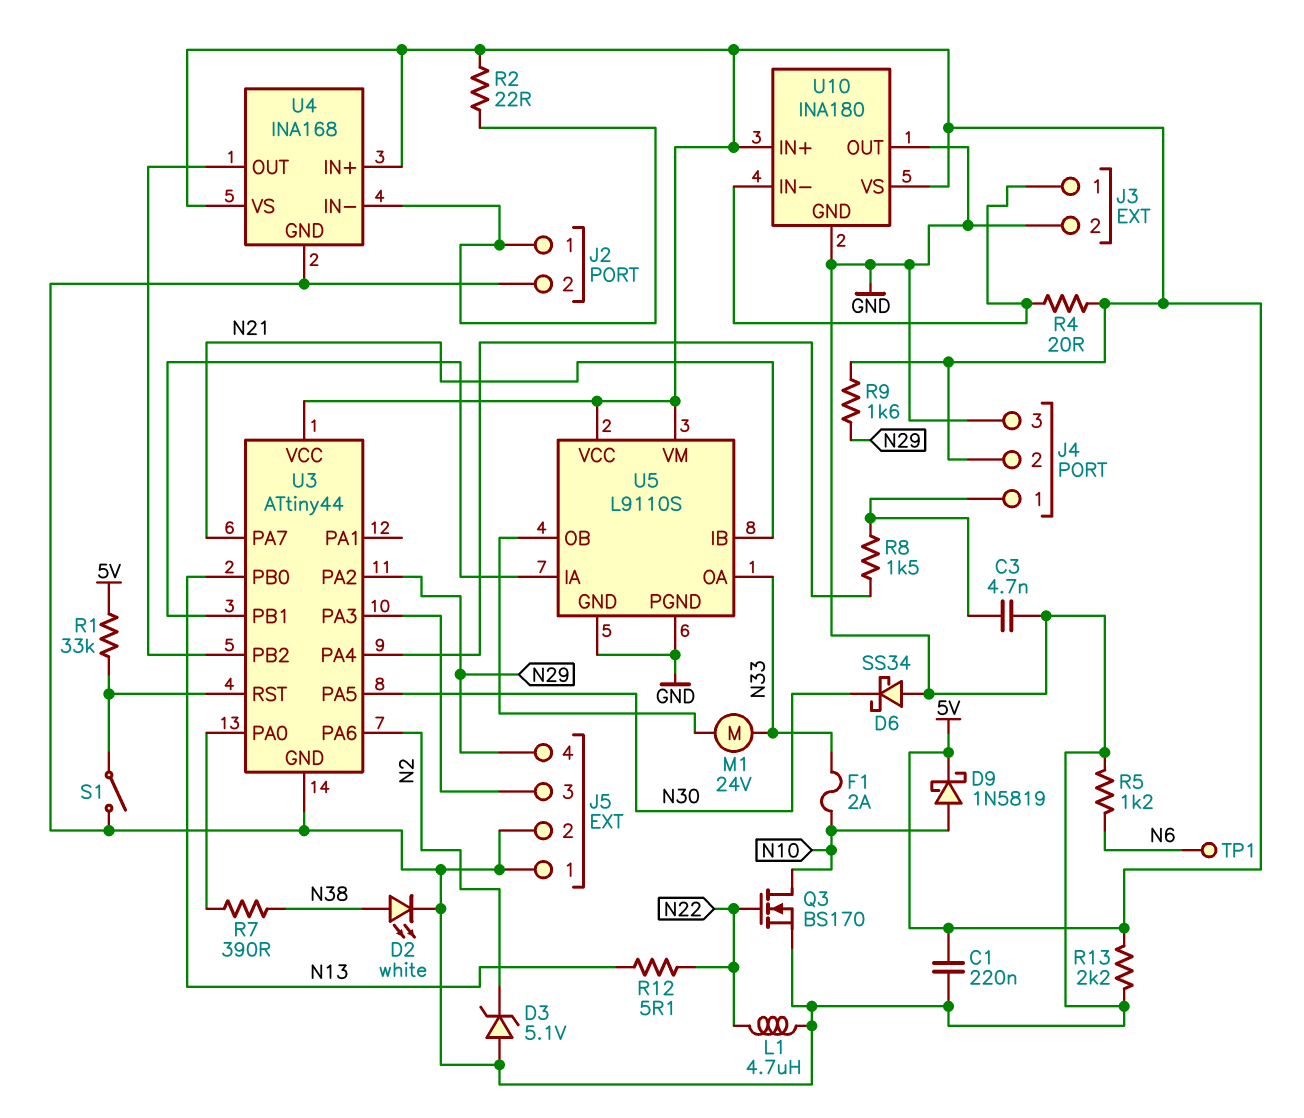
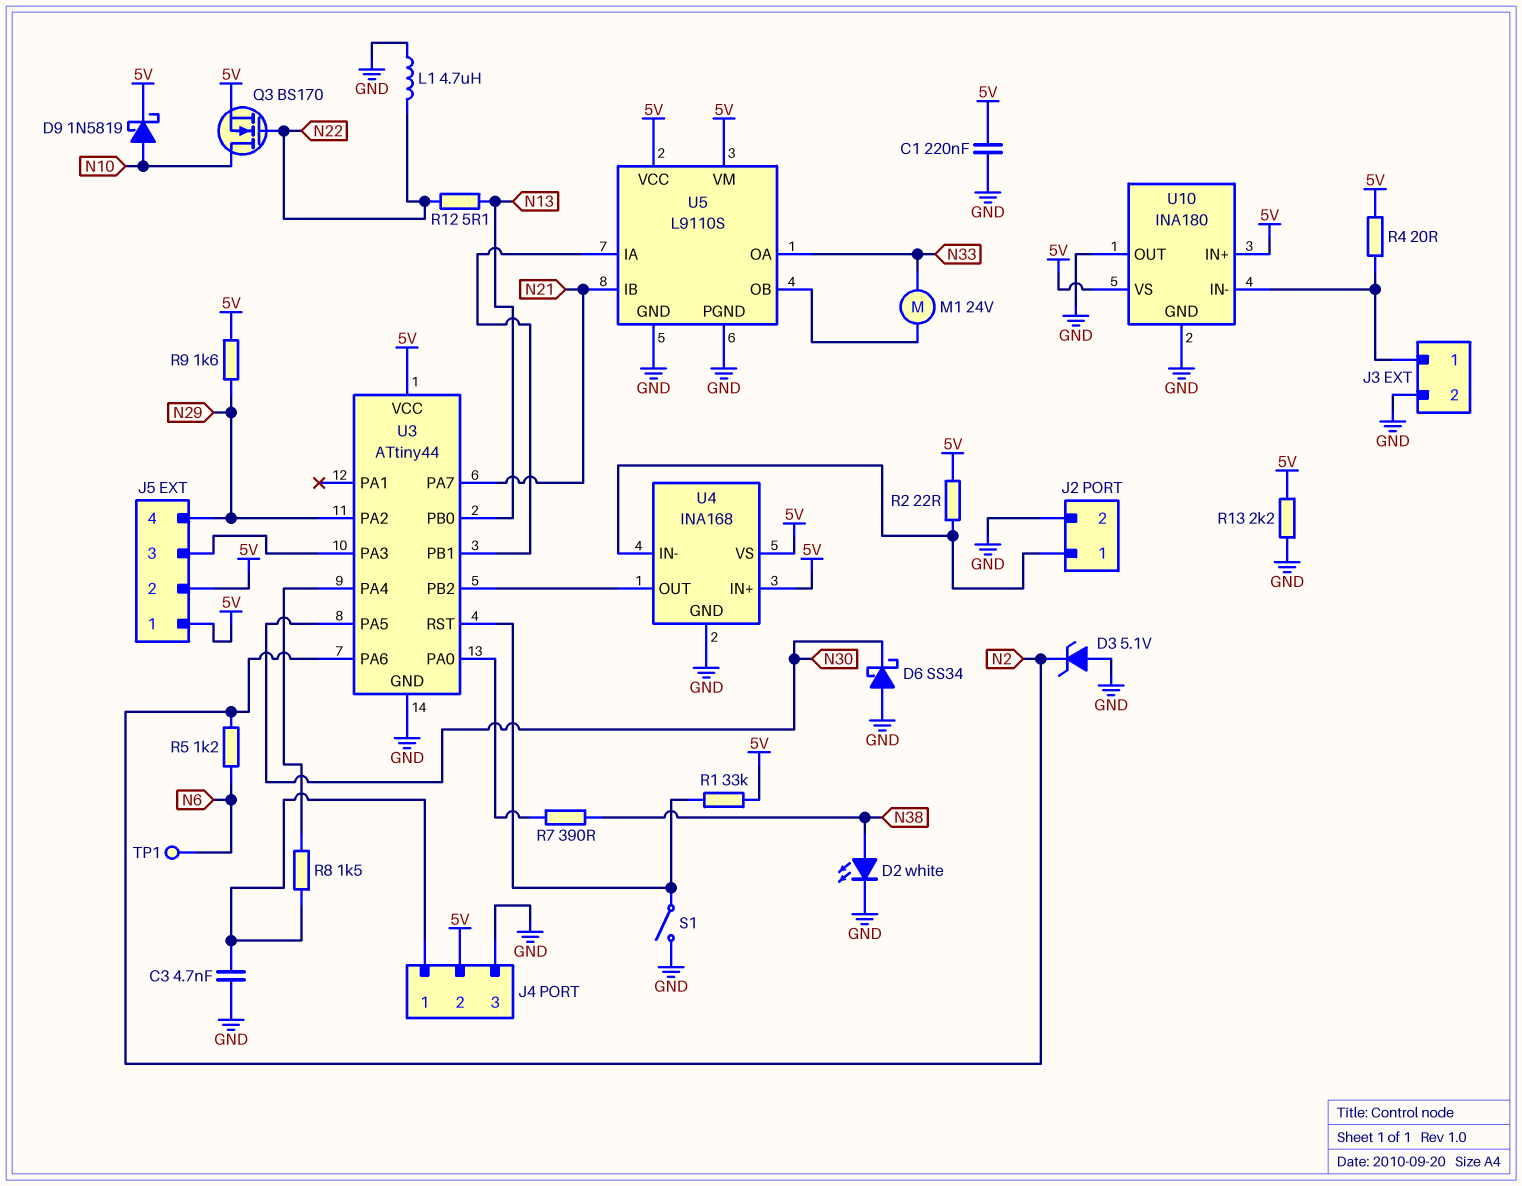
F1: 2A (N10, N33) -> none
J5 pin 1: GND -> 5V
J5 pin 2: GND -> 5V
Q3: NMOS BS170 (G N22, D N10, S GND) -> NMOS BS170 (G N22, D N10, S 5V)
R5: 1.2k (GND, N6) -> 1.2k (N2, N6)

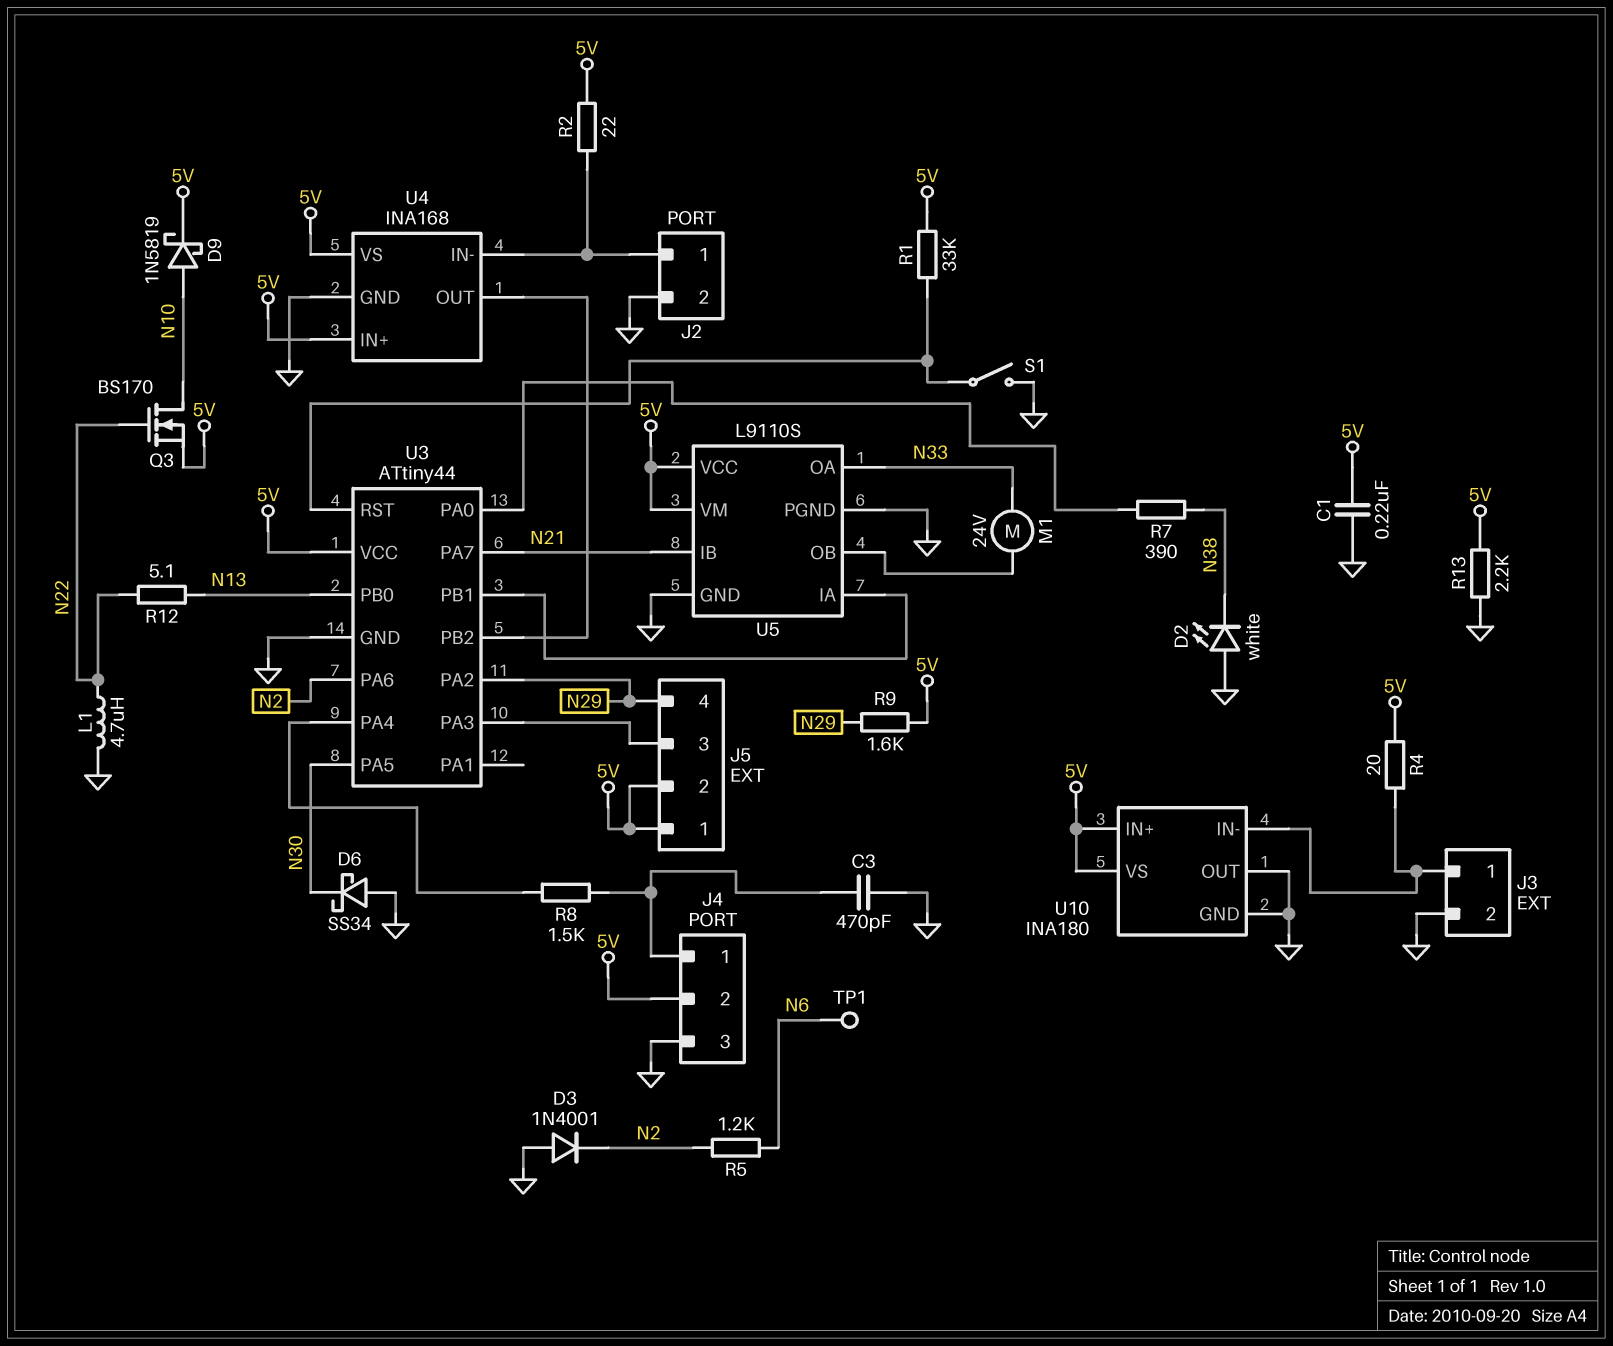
C3: 4.7nF (GND, J4/1) -> 470pF (GND, J4/1)
D2: LED white (A N38, K GND) -> LED white (A GND, K N38)
D3: zener 5.1V (A GND, K N2) -> diode 1N4001 (A GND, K N2)

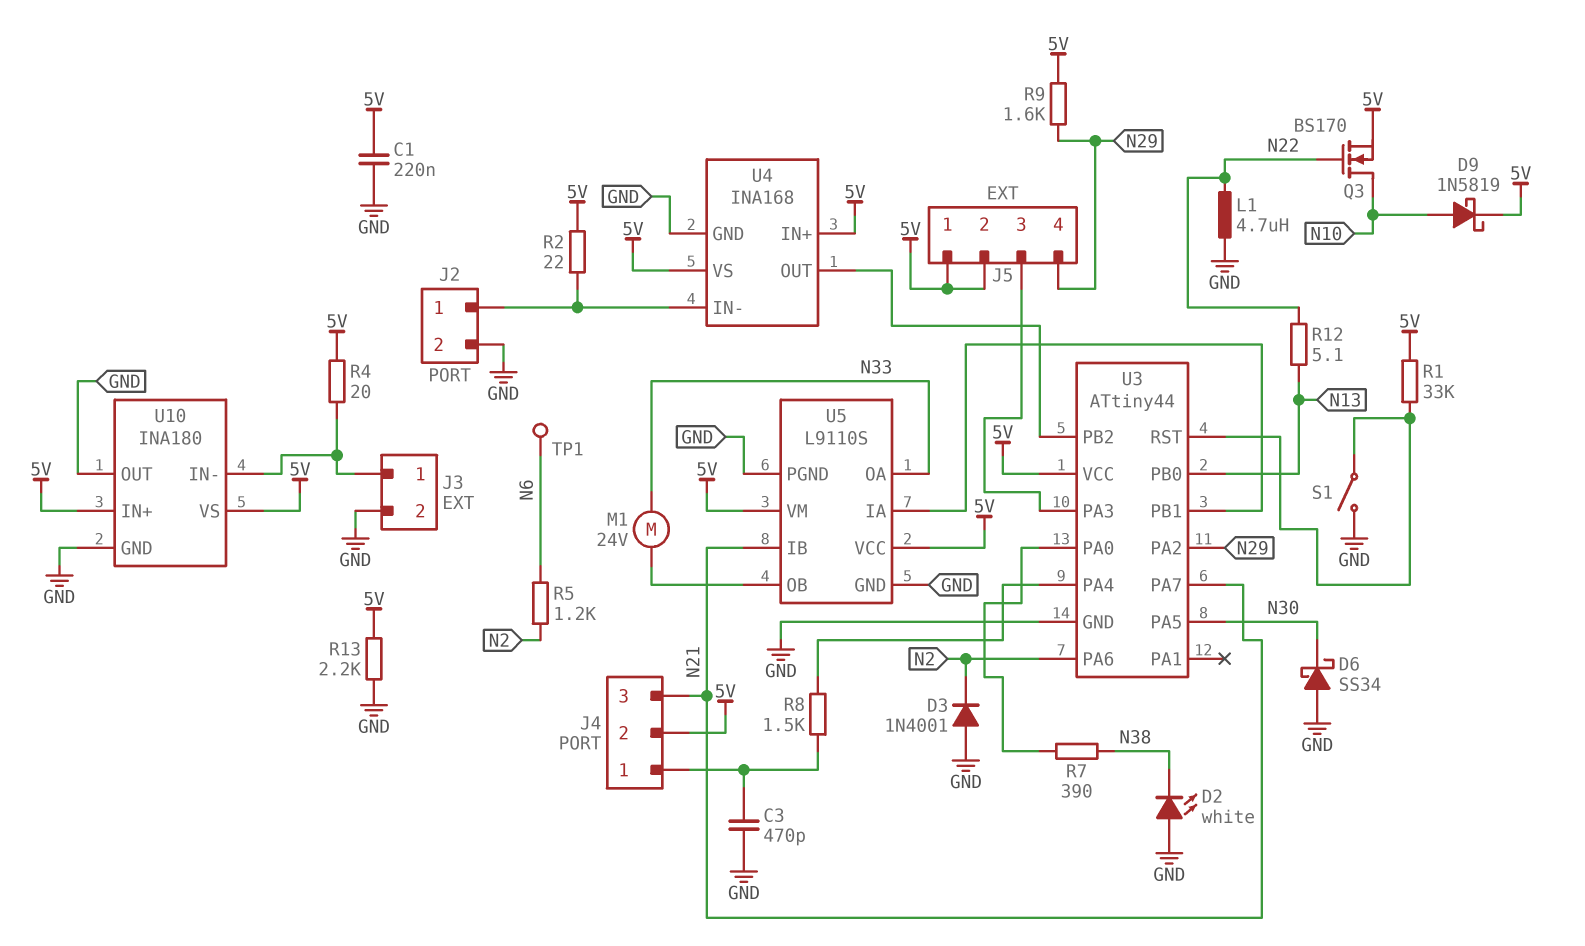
J4 pin 3: GND -> N21

